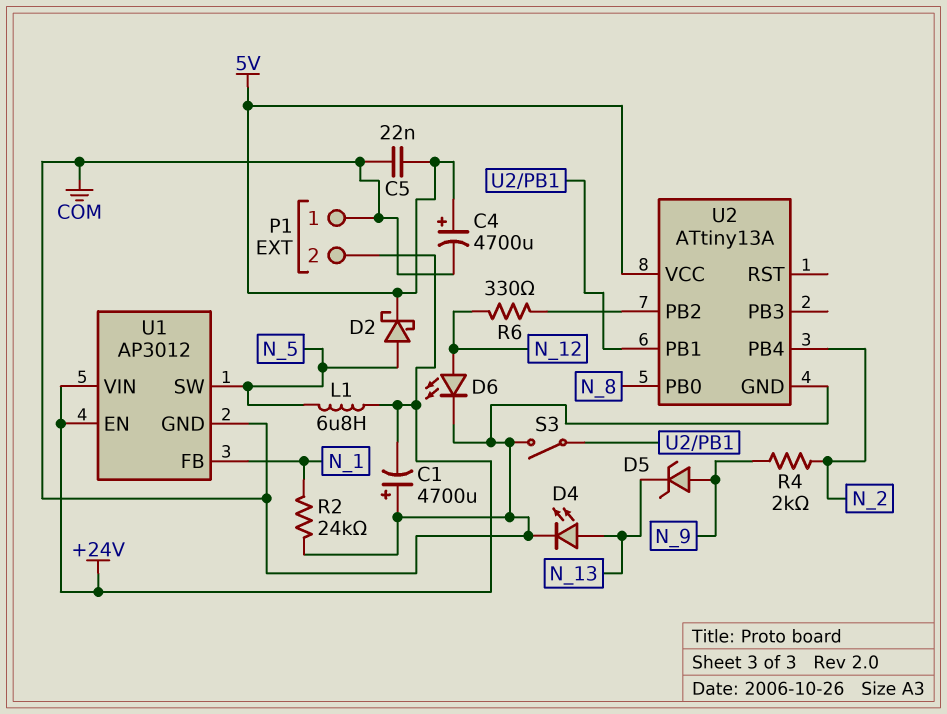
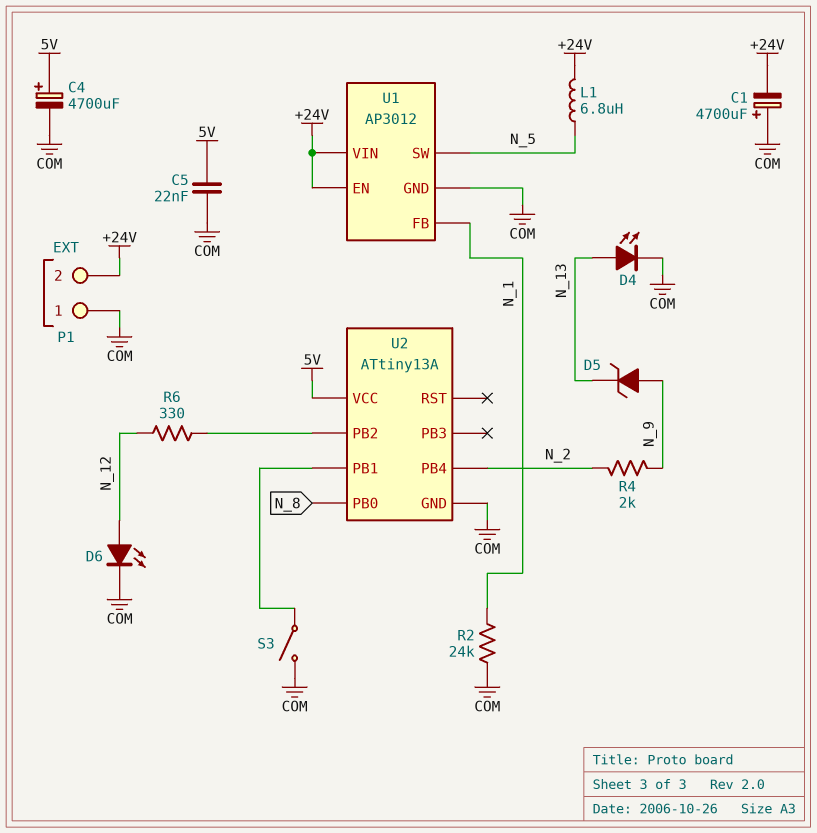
D2: schottky (A N_5, K 5V) -> none

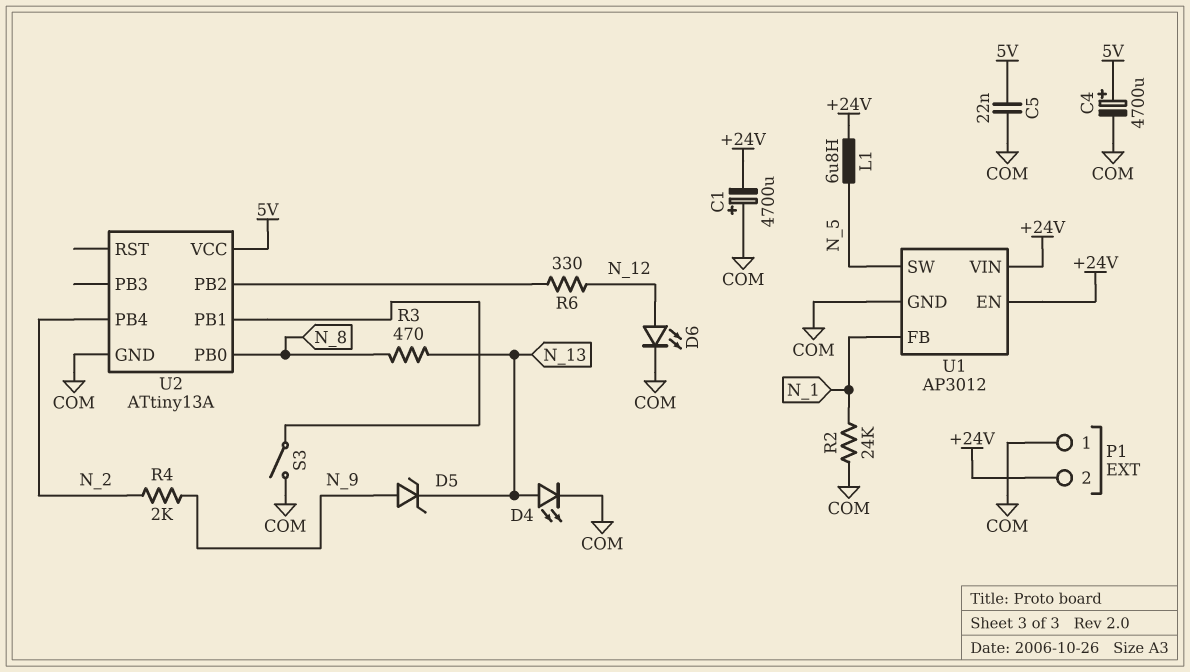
R3: none -> 470 (N_8, N_13)

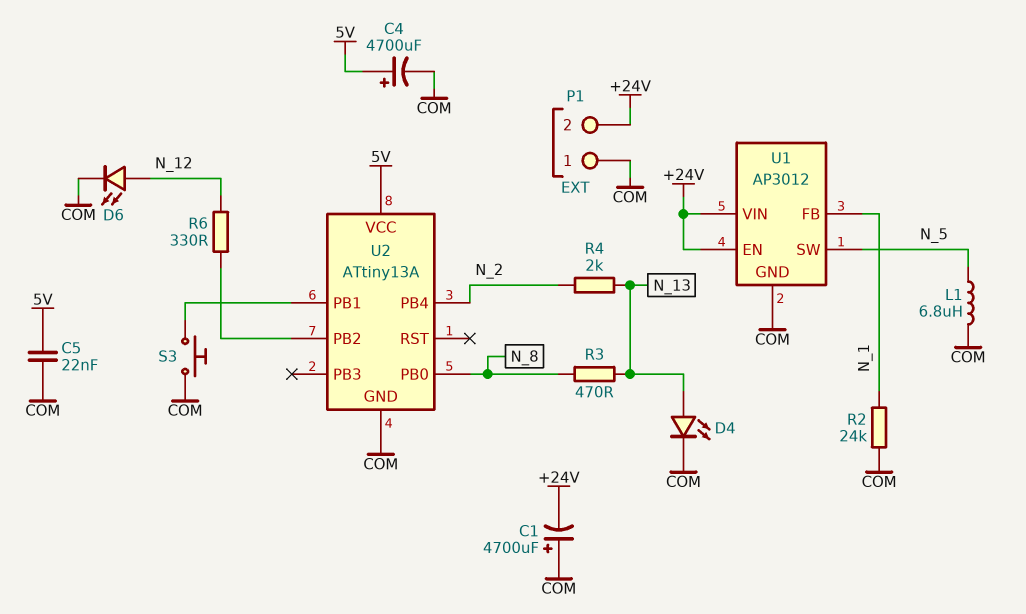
D5: zener (A N_9, K N_13) -> none
L1: 6.8uH (+24V, N_5) -> 6.8uH (COM, N_5)
R4: 2k (N_2, N_9) -> 2k (N_2, N_13)
S3: switch (COM, U2/PB1) -> button (COM, U2/PB1)

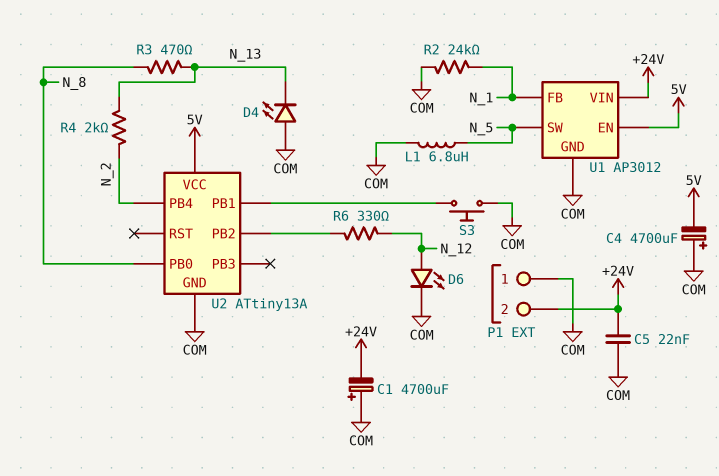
C4: 4700uF (plus 5V, minus COM) -> 4700uF (plus COM, minus 5V)
C5: 22nF (5V, COM) -> 22nF (+24V, COM)
D4: LED (A N_13, K COM) -> LED (A COM, K N_13)
U1 pin EN: +24V -> 5V

